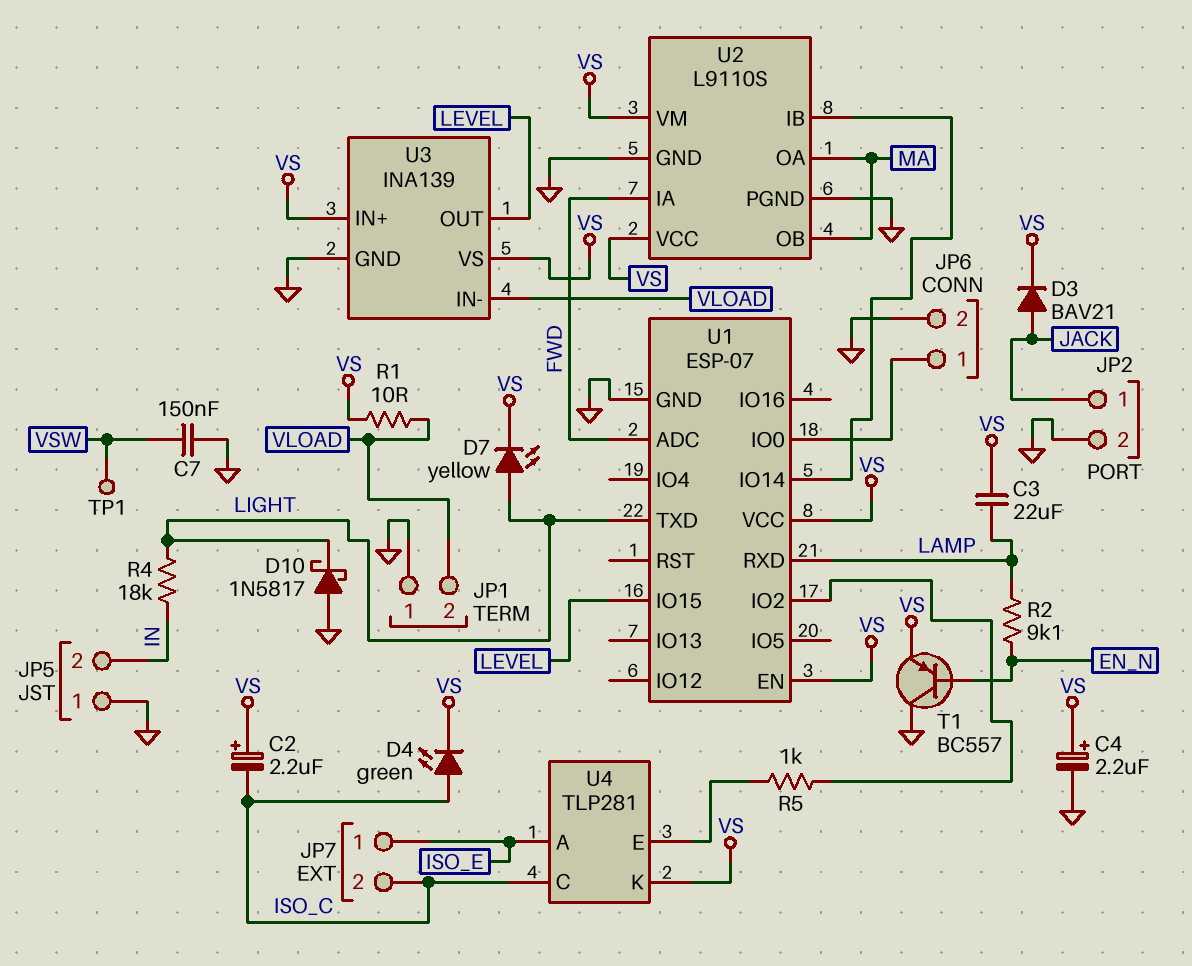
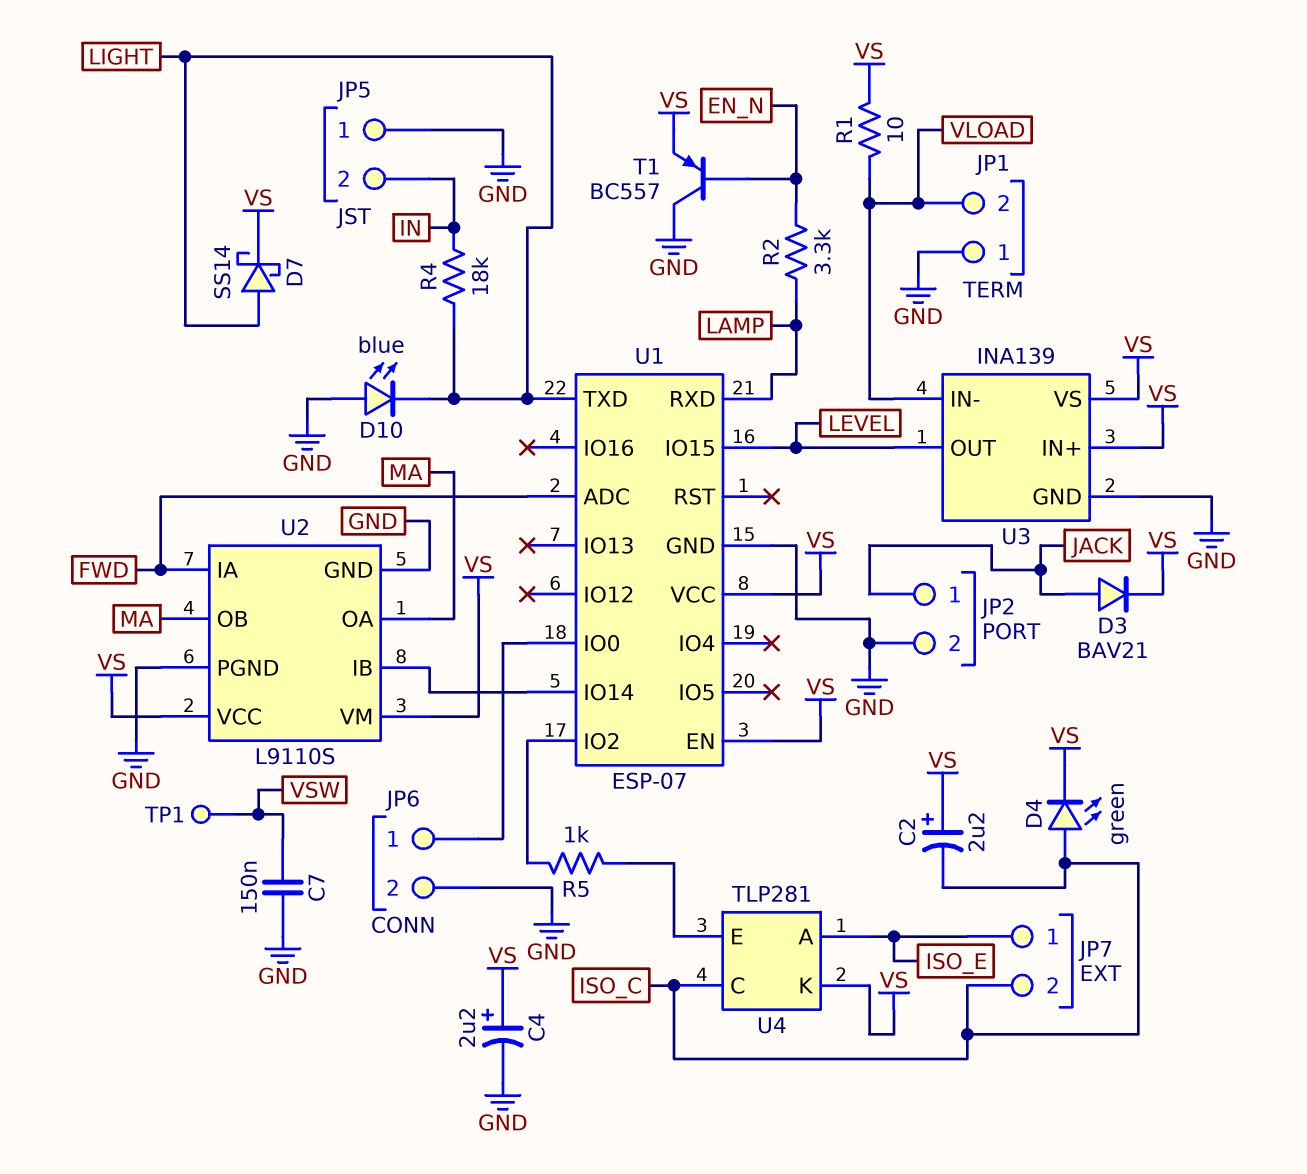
C3: 22uF (LAMP, VS) -> none
D7: LED yellow (A LIGHT, K VS) -> schottky SS14 (A LIGHT, K VS)
D10: schottky 1N5817 (A GND, K LIGHT) -> LED blue (A GND, K LIGHT)
R2: 9.1k (EN_N, LAMP) -> 3.3k (EN_N, LAMP)

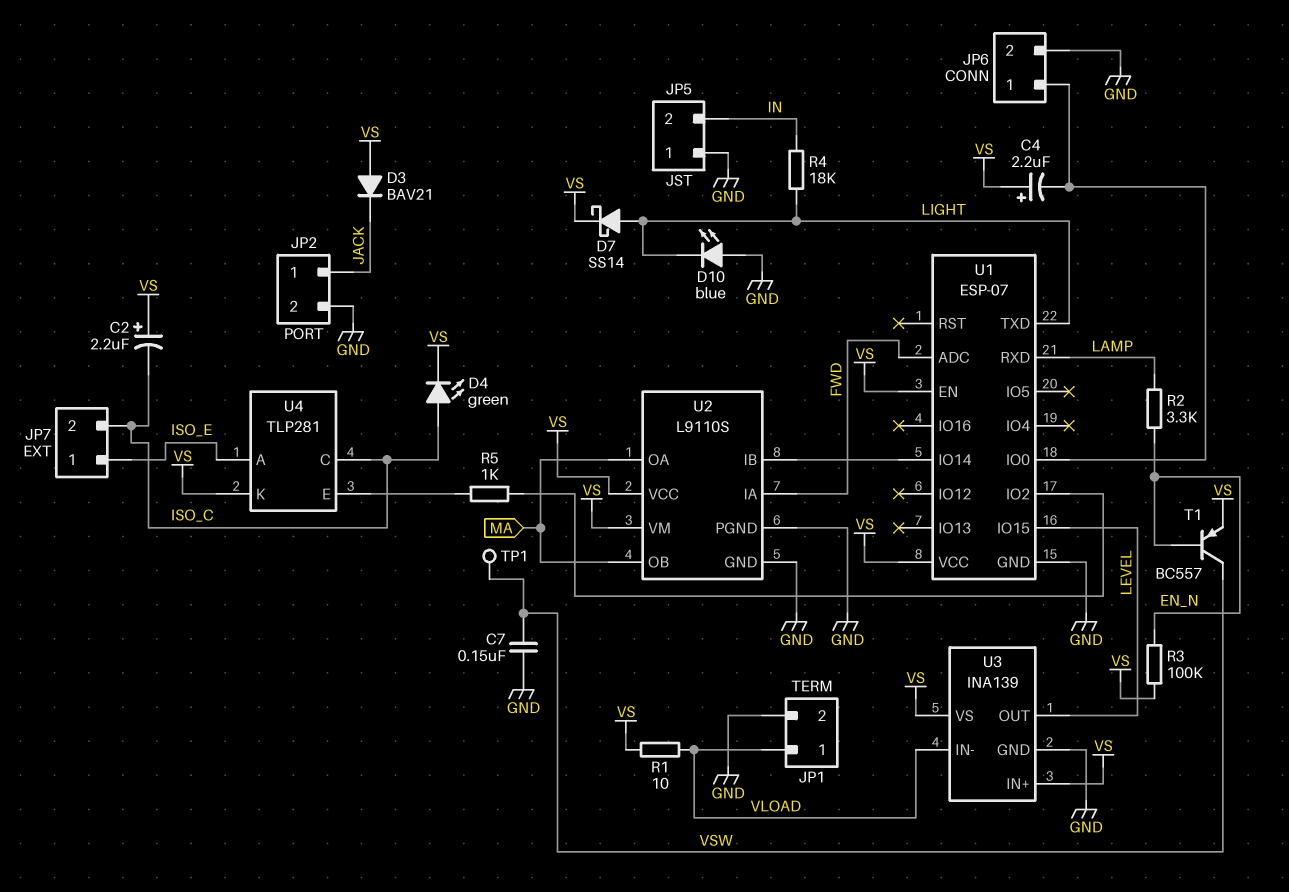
C4: 2.2uF (plus VS, minus GND) -> 2.2uF (plus VS, minus JP6/1)
D3: diode BAV21 (A JACK, K VS) -> diode BAV21 (A VS, K JACK)
JP1 pin 1: GND -> VLOAD
JP1 pin 2: VLOAD -> GND
R3: none -> 100k (EN_N, VS)
T1: PNP BC557 (B EN_N, C GND, E VS) -> PNP BC557 (B EN_N, C VSW, E VS)

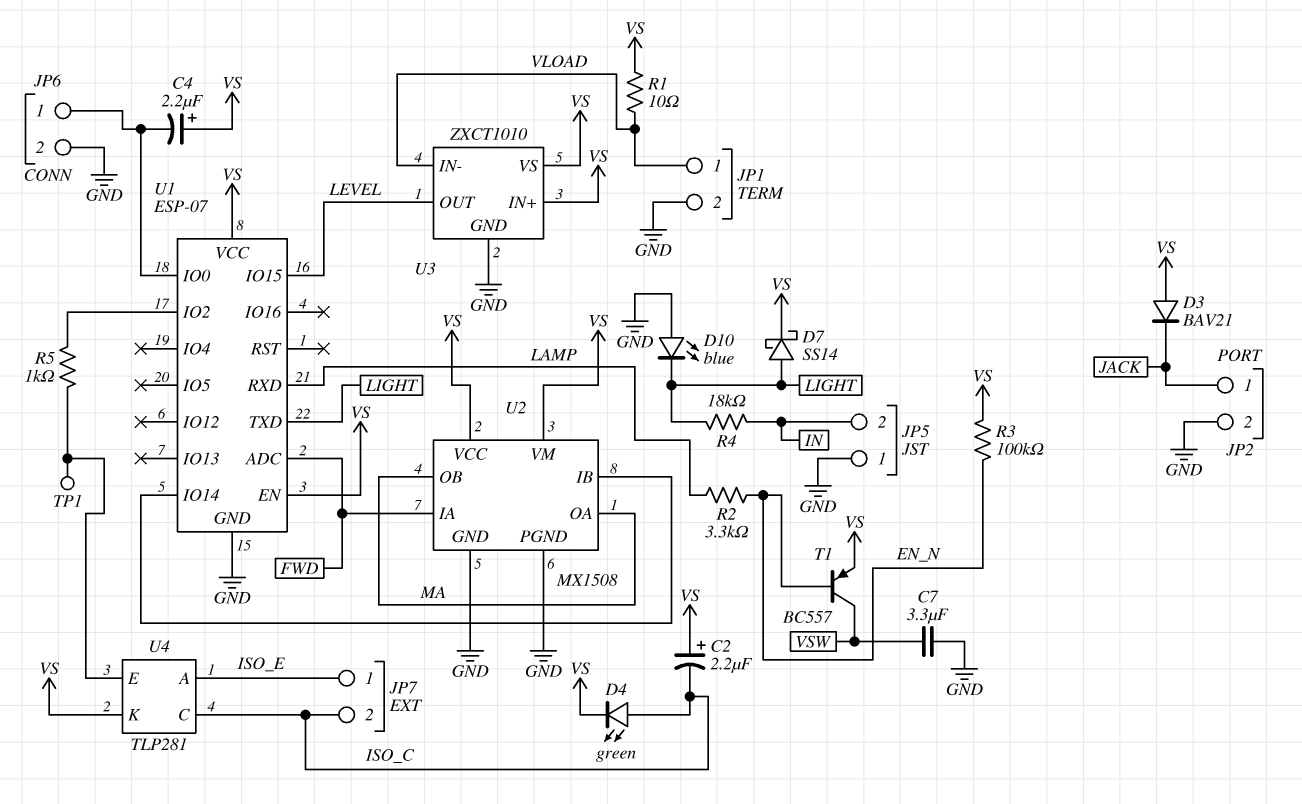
C7: 150nF (GND, VSW) -> 3.3uF (GND, VSW)
TP1: test point (VSW) -> test point (U4/E)
U2: L9110S -> MX1508
U3: INA139 -> ZXCT1010

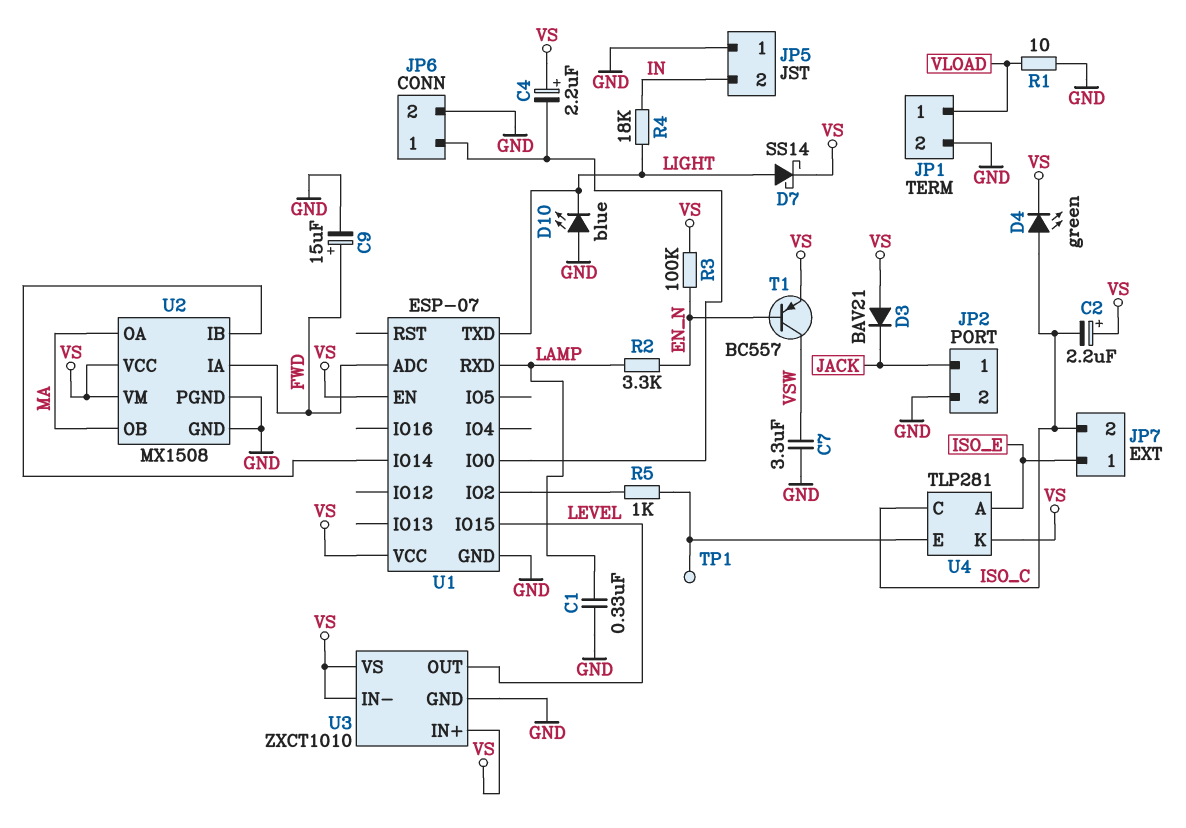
C1: none -> 330nF (GND, LAMP)
C9: none -> 15uF (plus FWD, minus GND)
R1: 10 (VLOAD, VS) -> 10 (GND, VLOAD)
U3 pin IN-: VLOAD -> VS

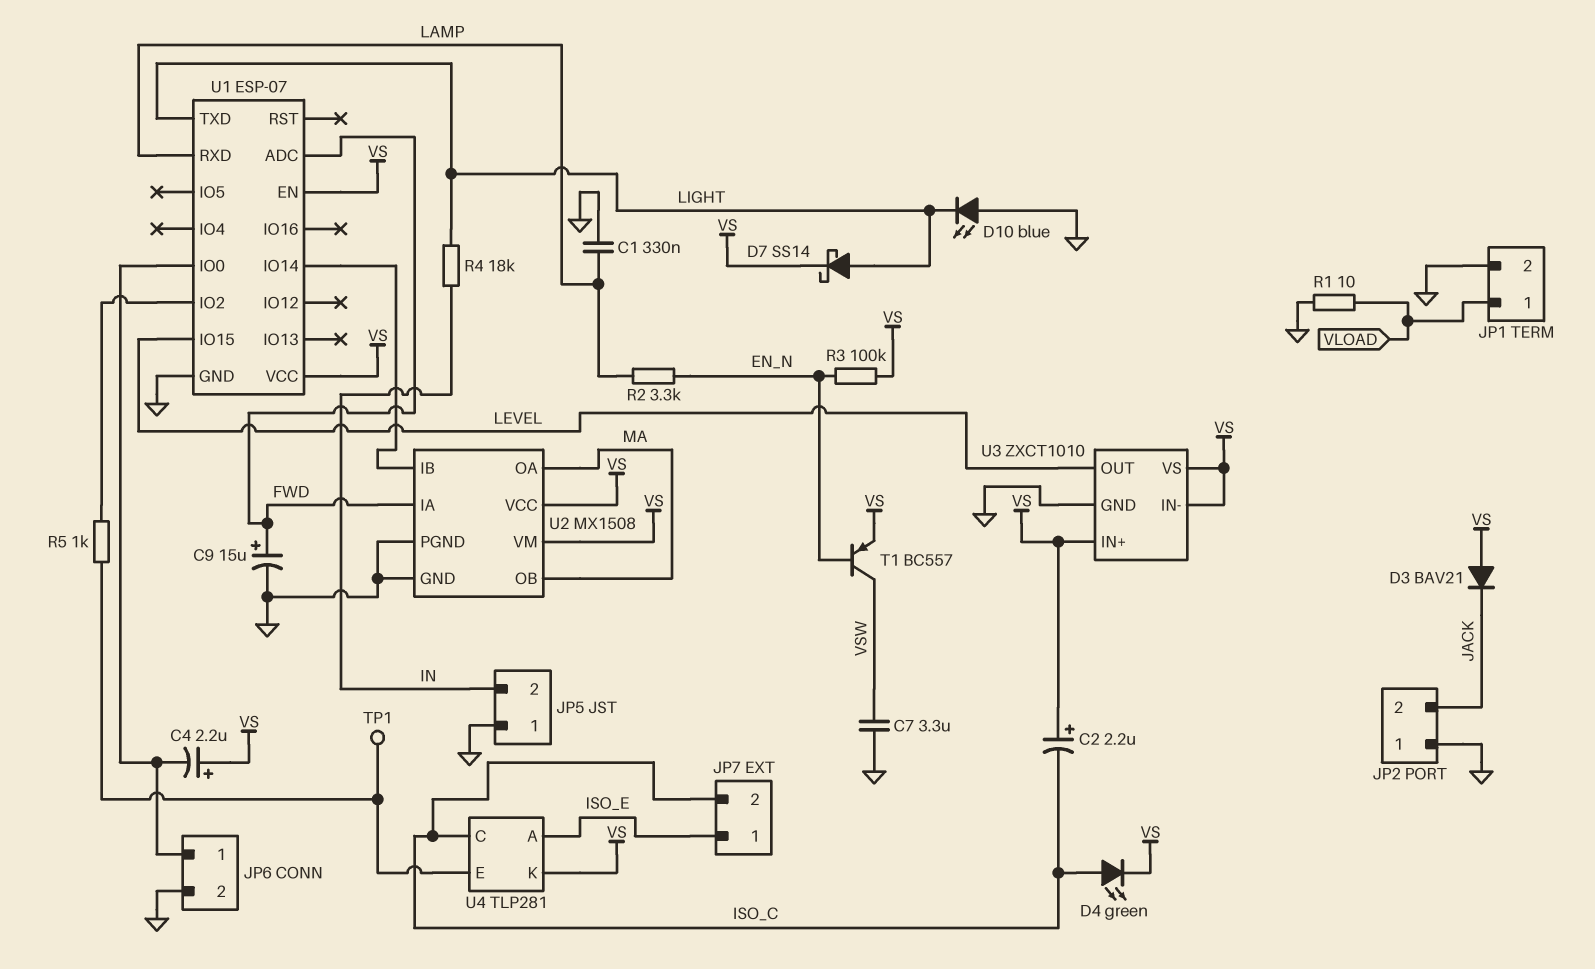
JP2 pin 1: JACK -> GND
JP2 pin 2: GND -> JACK

